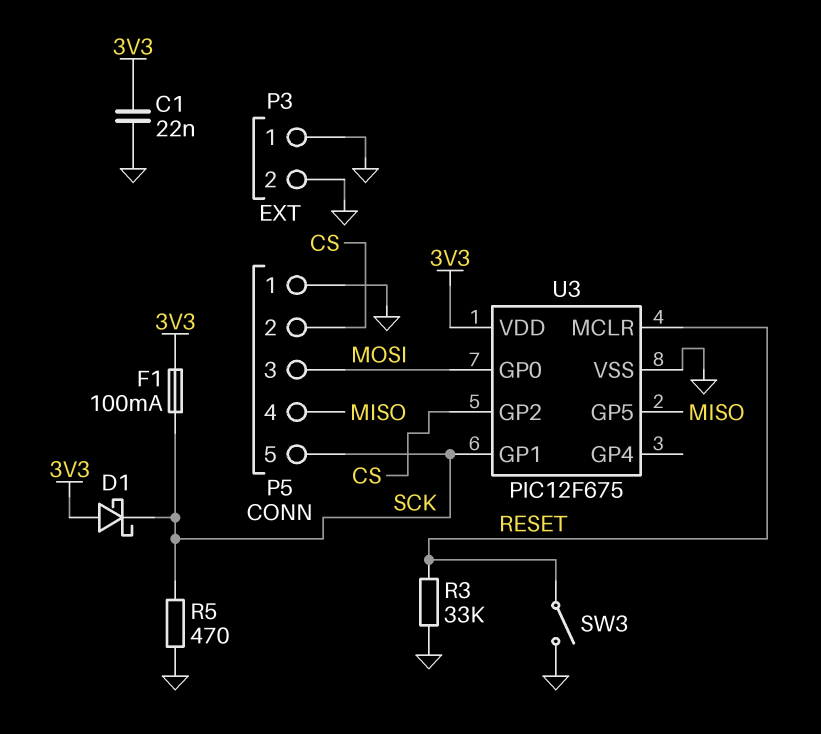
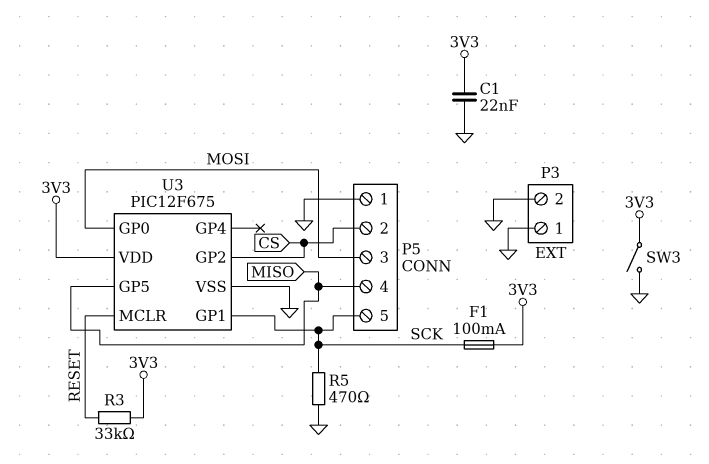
D1: schottky (A 3V3, K SCK) -> none
R3: 33k (GND, RESET) -> 33k (3V3, RESET)
SW3: switch (GND, RESET) -> switch (3V3, GND)

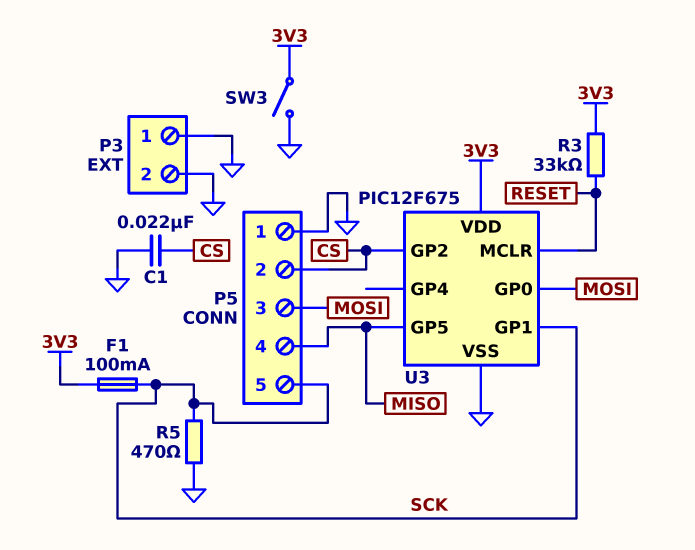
C1: 22nF (3V3, GND) -> 22nF (CS, GND)

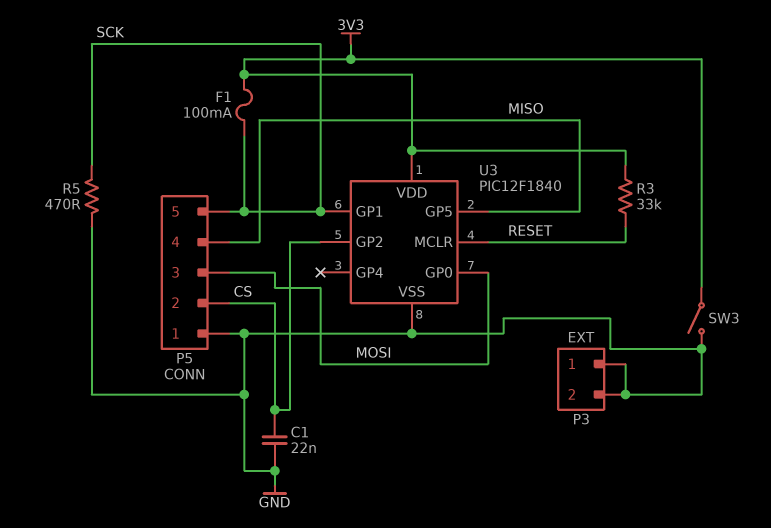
U3: PIC12F675 -> PIC12F1840

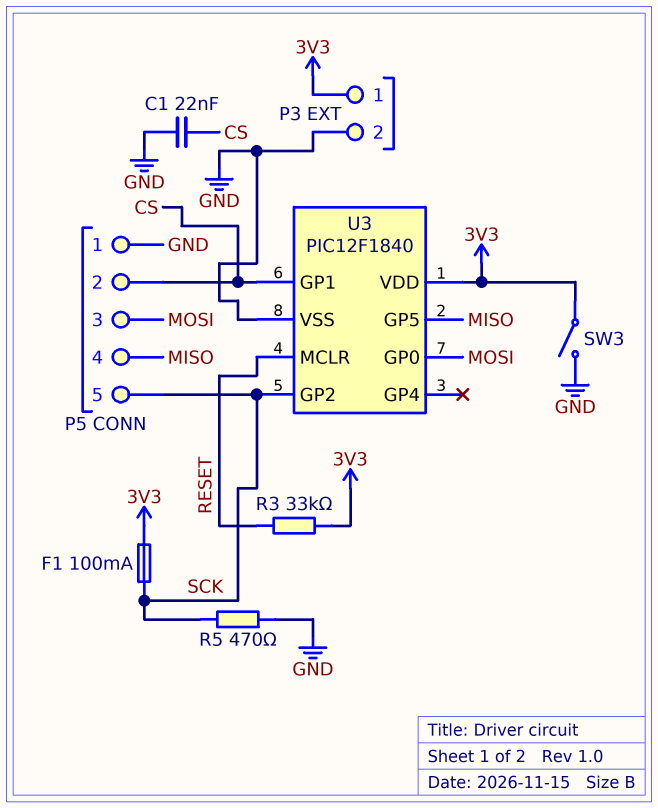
P3 pin 1: GND -> 3V3
U3 pin GP1: SCK -> CS
U3 pin GP2: CS -> SCK

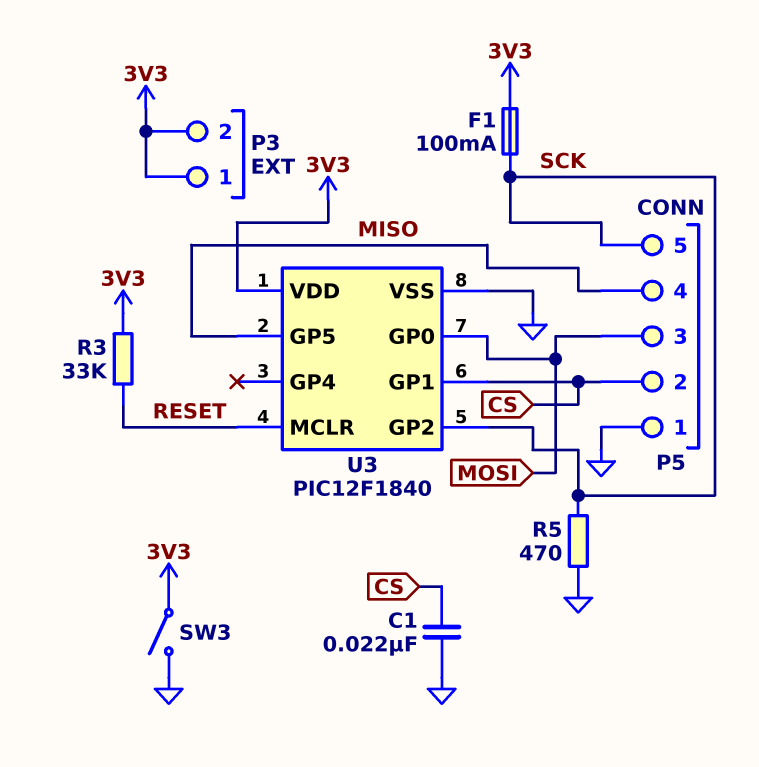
P3 pin 2: GND -> 3V3

